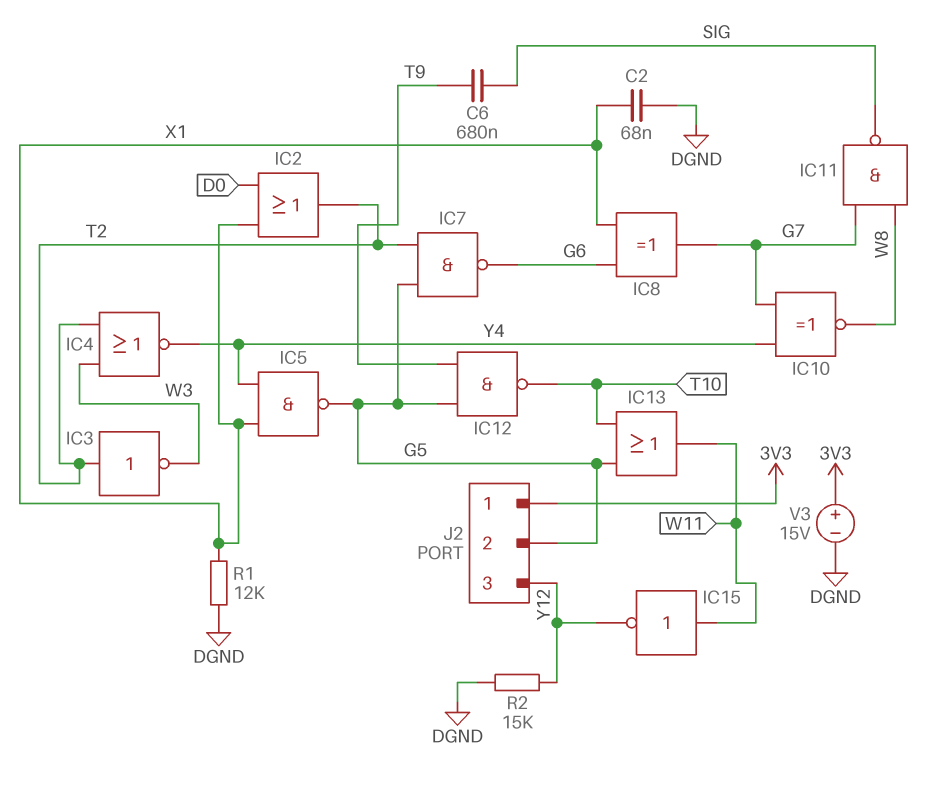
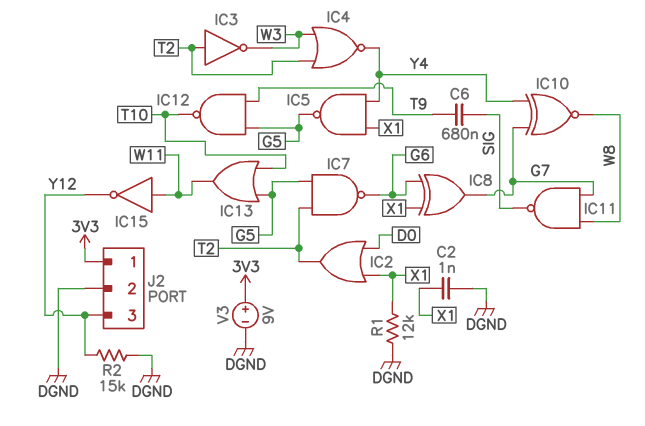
C2: 68nF (DGND, X1) -> 1nF (DGND, X1)
J2 pin 2: G5 -> DGND
V3: 15V (plus 3V3, minus DGND) -> 9V (plus 3V3, minus DGND)

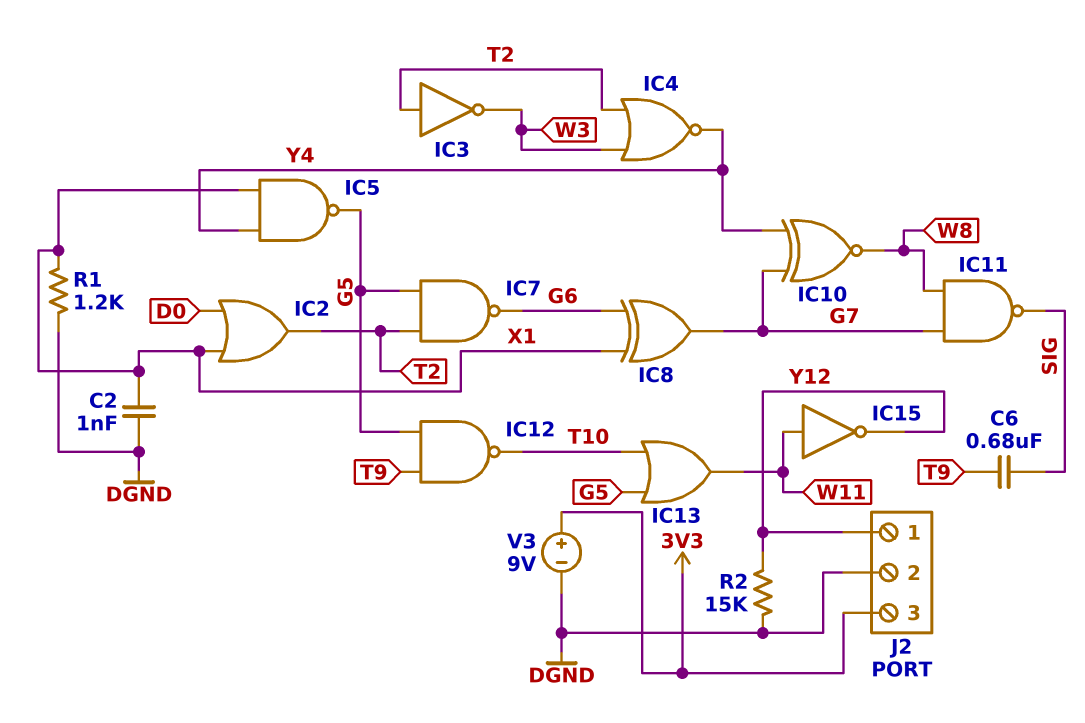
J2 pin 1: 3V3 -> Y12
J2 pin 3: Y12 -> 3V3
R1: 12k (DGND, X1) -> 1.2k (DGND, X1)

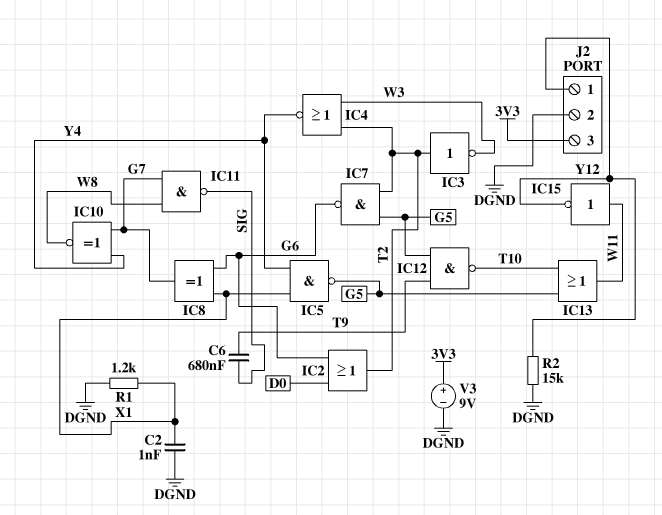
IC2: OR (in D0, in X1, out T2) -> OR (in D0, in G6, out T2)

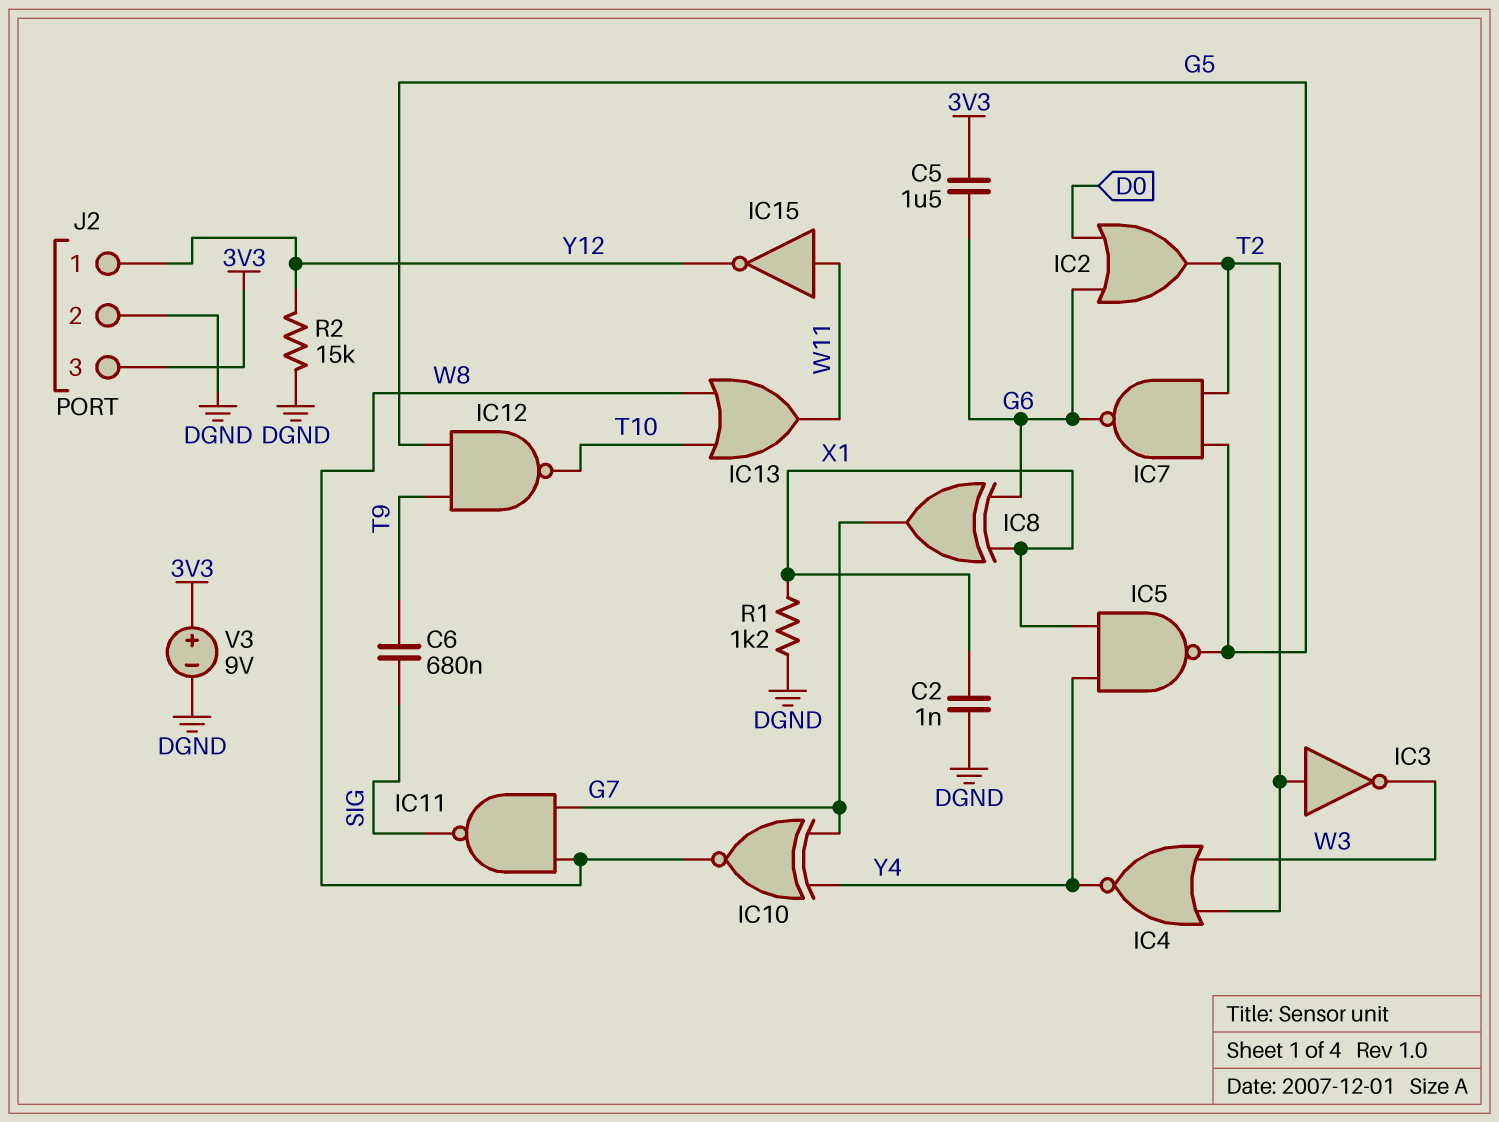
C5: none -> 1.5uF (3V3, G6)
IC13: OR (in G5, in T10, out W11) -> OR (in T10, in W8, out W11)

